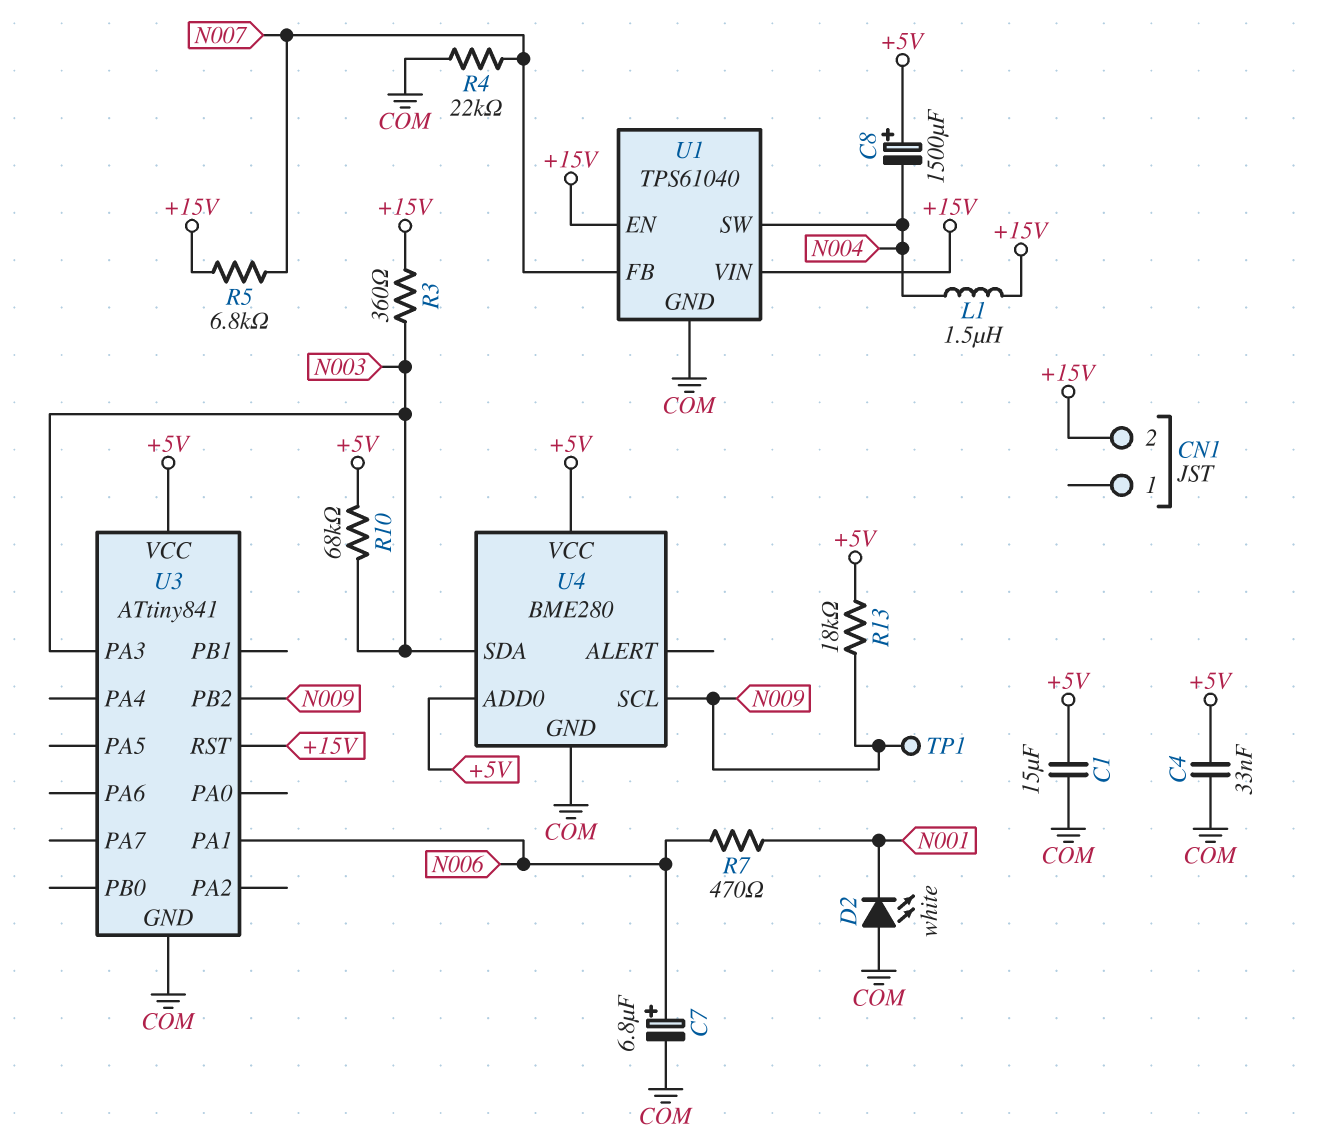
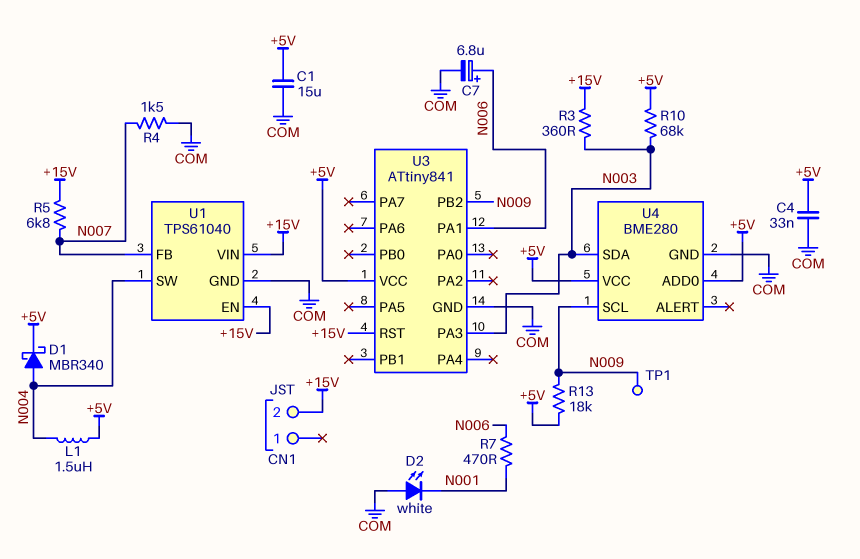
C8: 1500uF (plus +5V, minus N004) -> none
D1: none -> schottky MBR340 (A N004, K +5V)
L1: 1.5uH (+15V, N004) -> 1.5uH (+5V, N004)
R4: 22k (COM, N007) -> 1.5k (COM, N007)

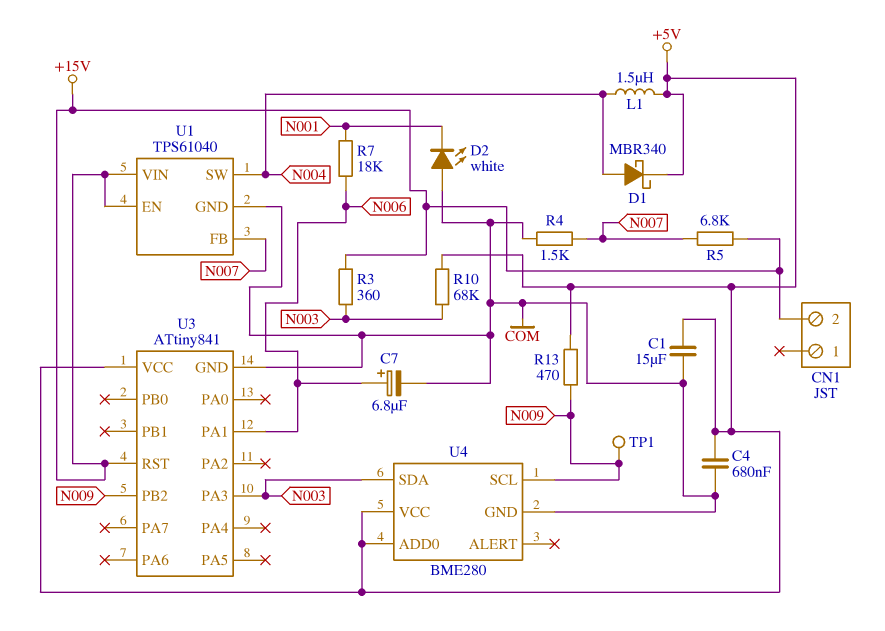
C4: 33nF (+5V, COM) -> 680nF (+5V, COM)
R7: 470 (N001, N006) -> 18k (N001, N006)
R13: 18k (+5V, N009) -> 470 (+5V, N009)

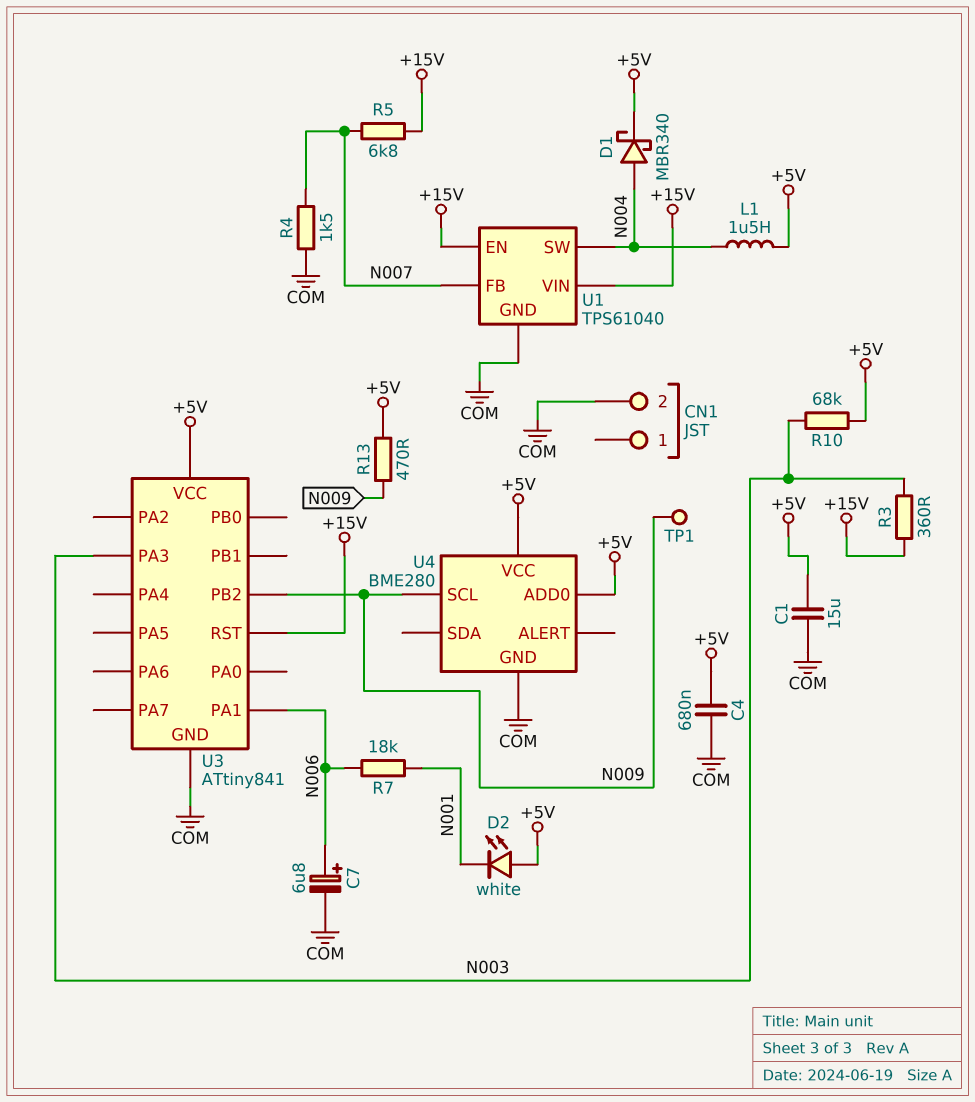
CN1 pin 2: +15V -> COM
D2: LED white (A COM, K N001) -> LED white (A +5V, K N001)
U4 pin SDA: N003 -> none

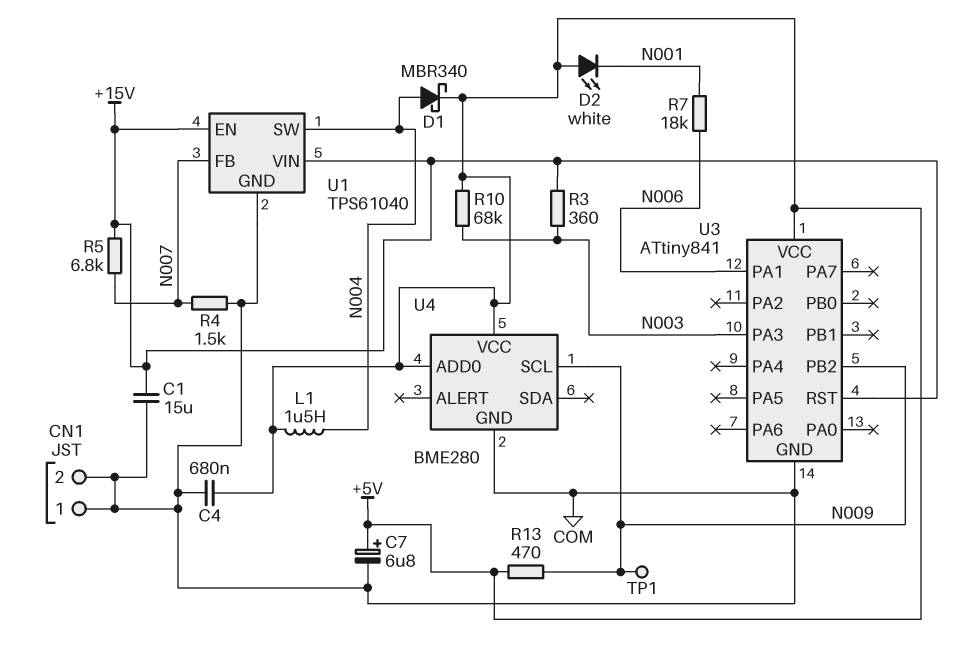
C1: 15uF (+5V, COM) -> 15uF (+15V, COM)
C7: 6.8uF (plus N006, minus COM) -> 6.8uF (plus +5V, minus COM)
CN1 pin 1: none -> COM

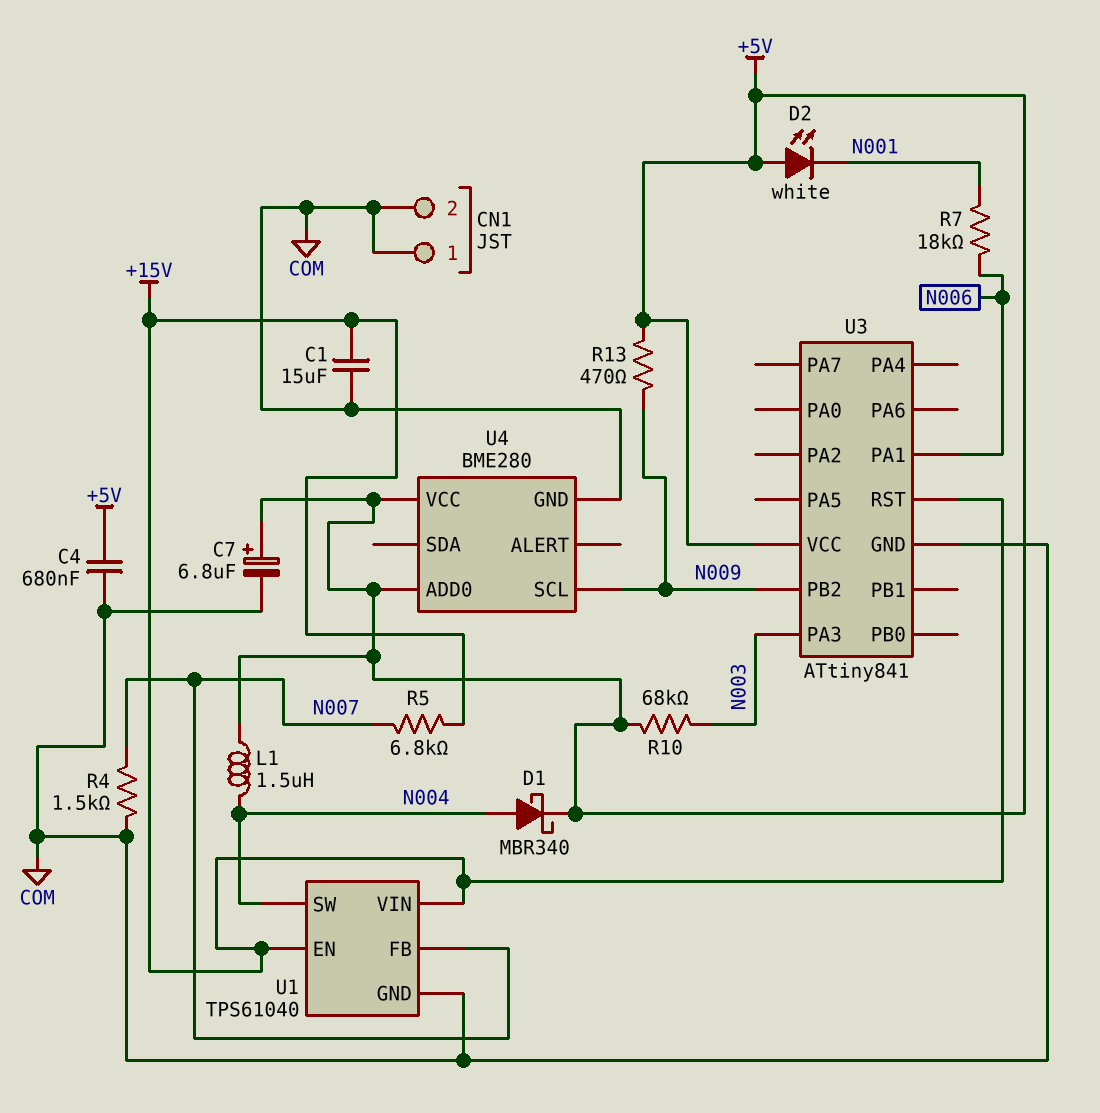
R3: 360 (+15V, N003) -> none
TP1: test point (N009) -> none

